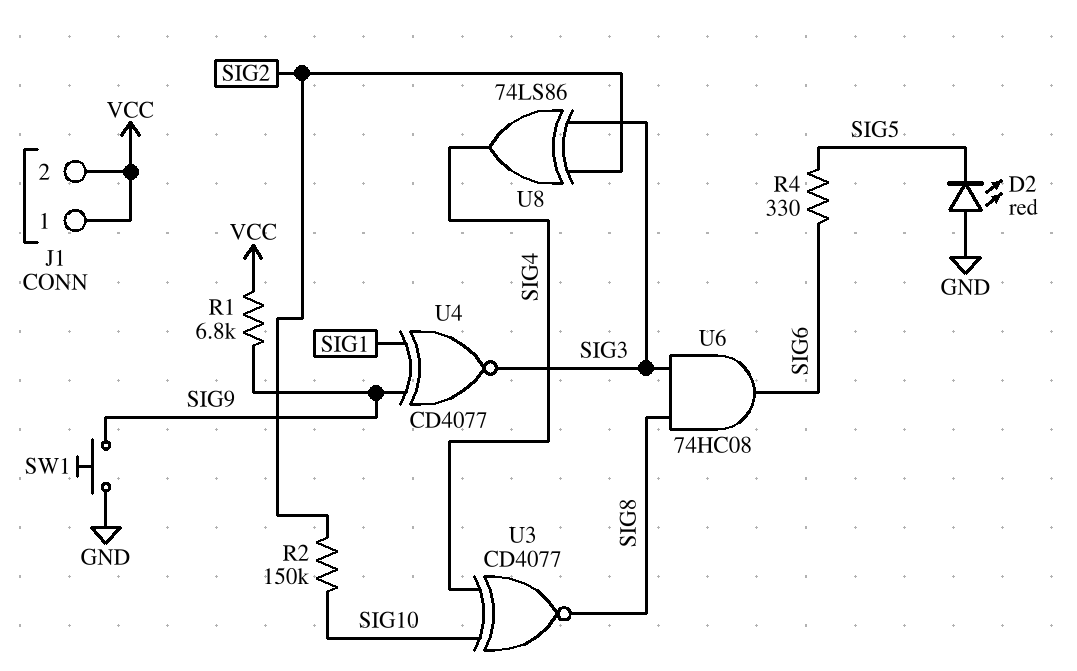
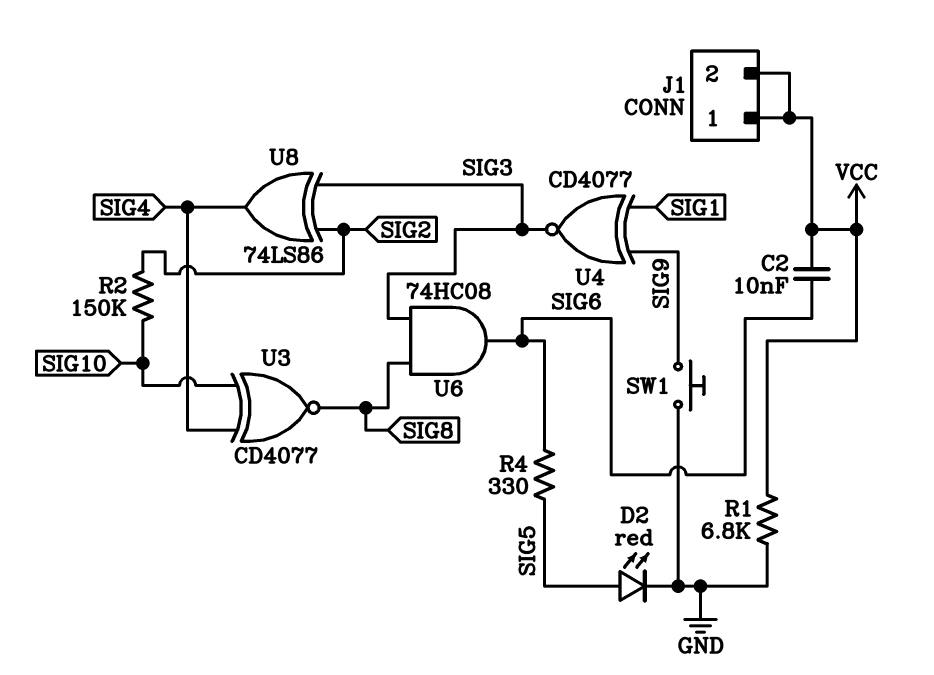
C2: none -> 10nF (SIG6, VCC)
D2: LED red (A GND, K SIG5) -> LED red (A SIG5, K GND)
R1: 6.8k (SIG9, VCC) -> 6.8k (GND, VCC)

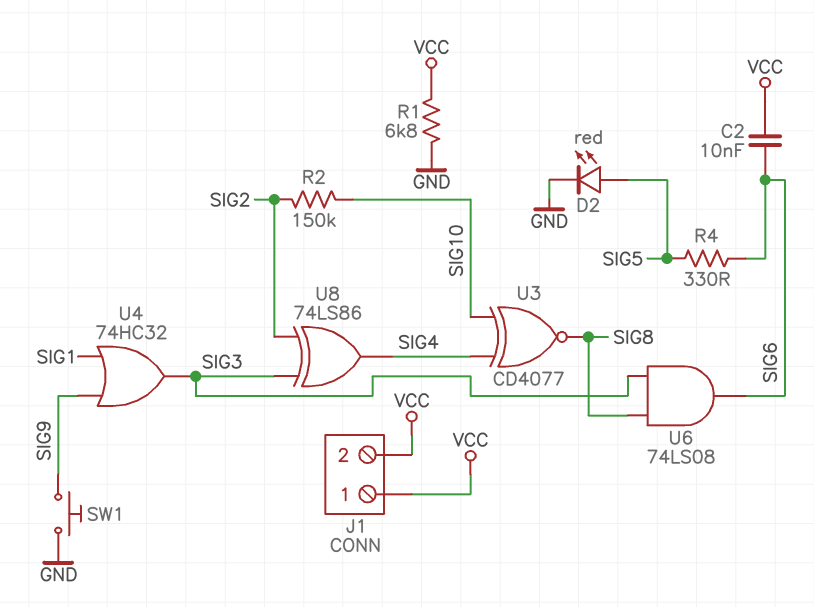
U4: XNOR CD4077 (in SIG1, in SIG9, out SIG3) -> OR 74HC32 (in SIG1, in SIG9, out SIG3)
U6: AND 74HC08 (in SIG3, in SIG8, out SIG6) -> AND 74LS08 (in SIG3, in SIG8, out SIG6)

